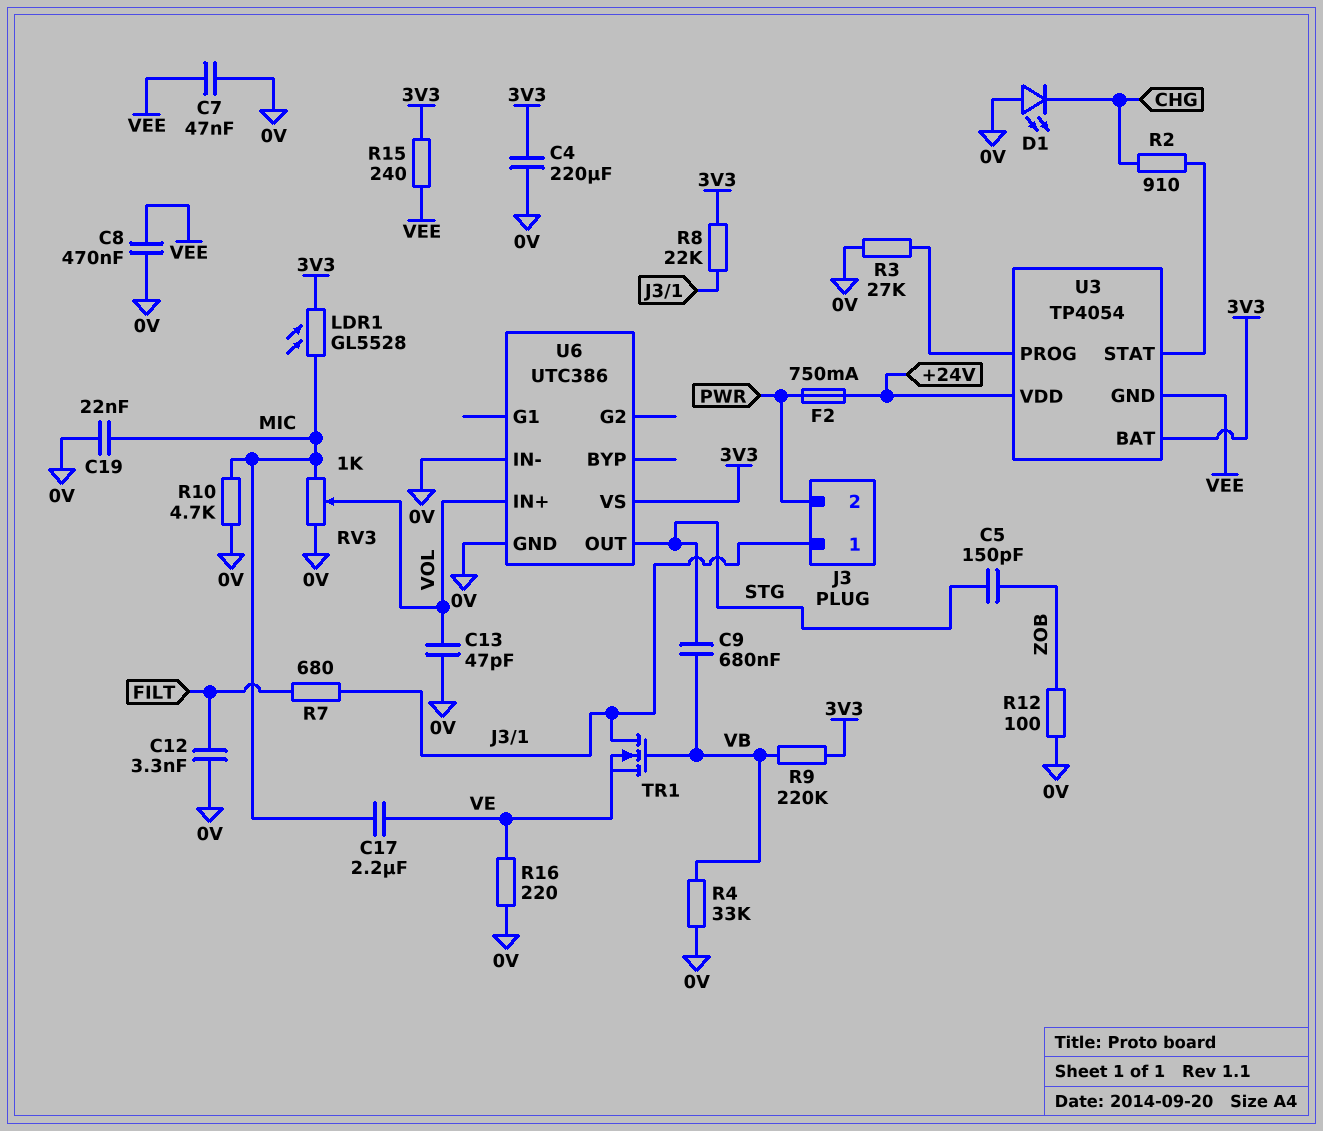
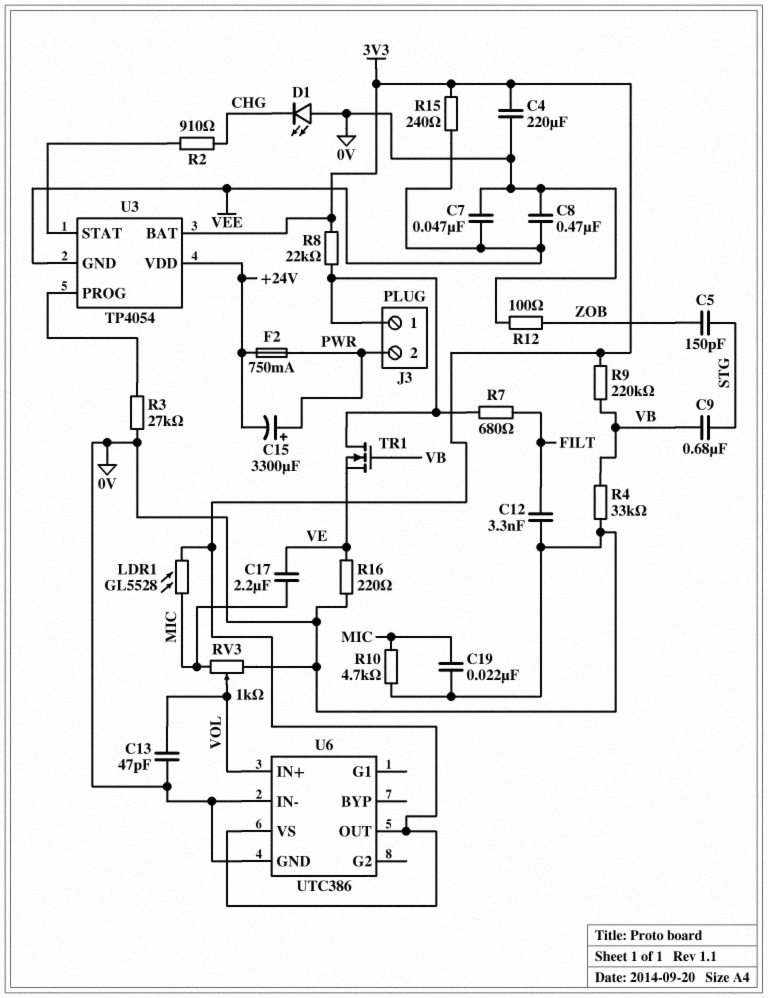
C15: none -> 3300uF (plus PWR, minus +24V)
U6 pin OUT: STG -> 3V3

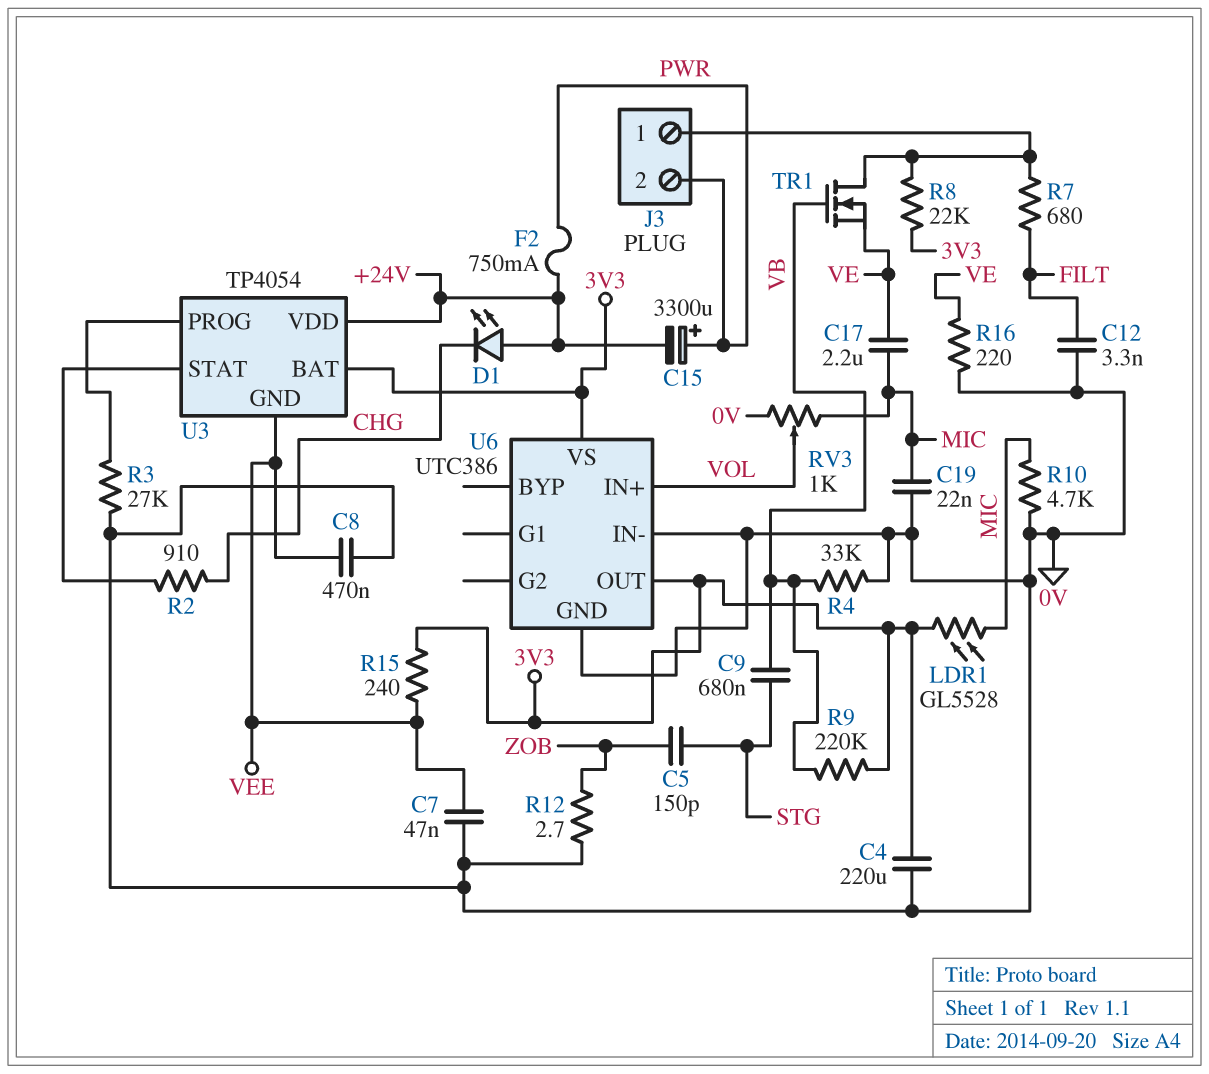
C13: 47pF (0V, VOL) -> none
D1: LED (A 0V, K CHG) -> LED (A +24V, K CHG)
R12: 100 (0V, ZOB) -> 2.7 (0V, ZOB)

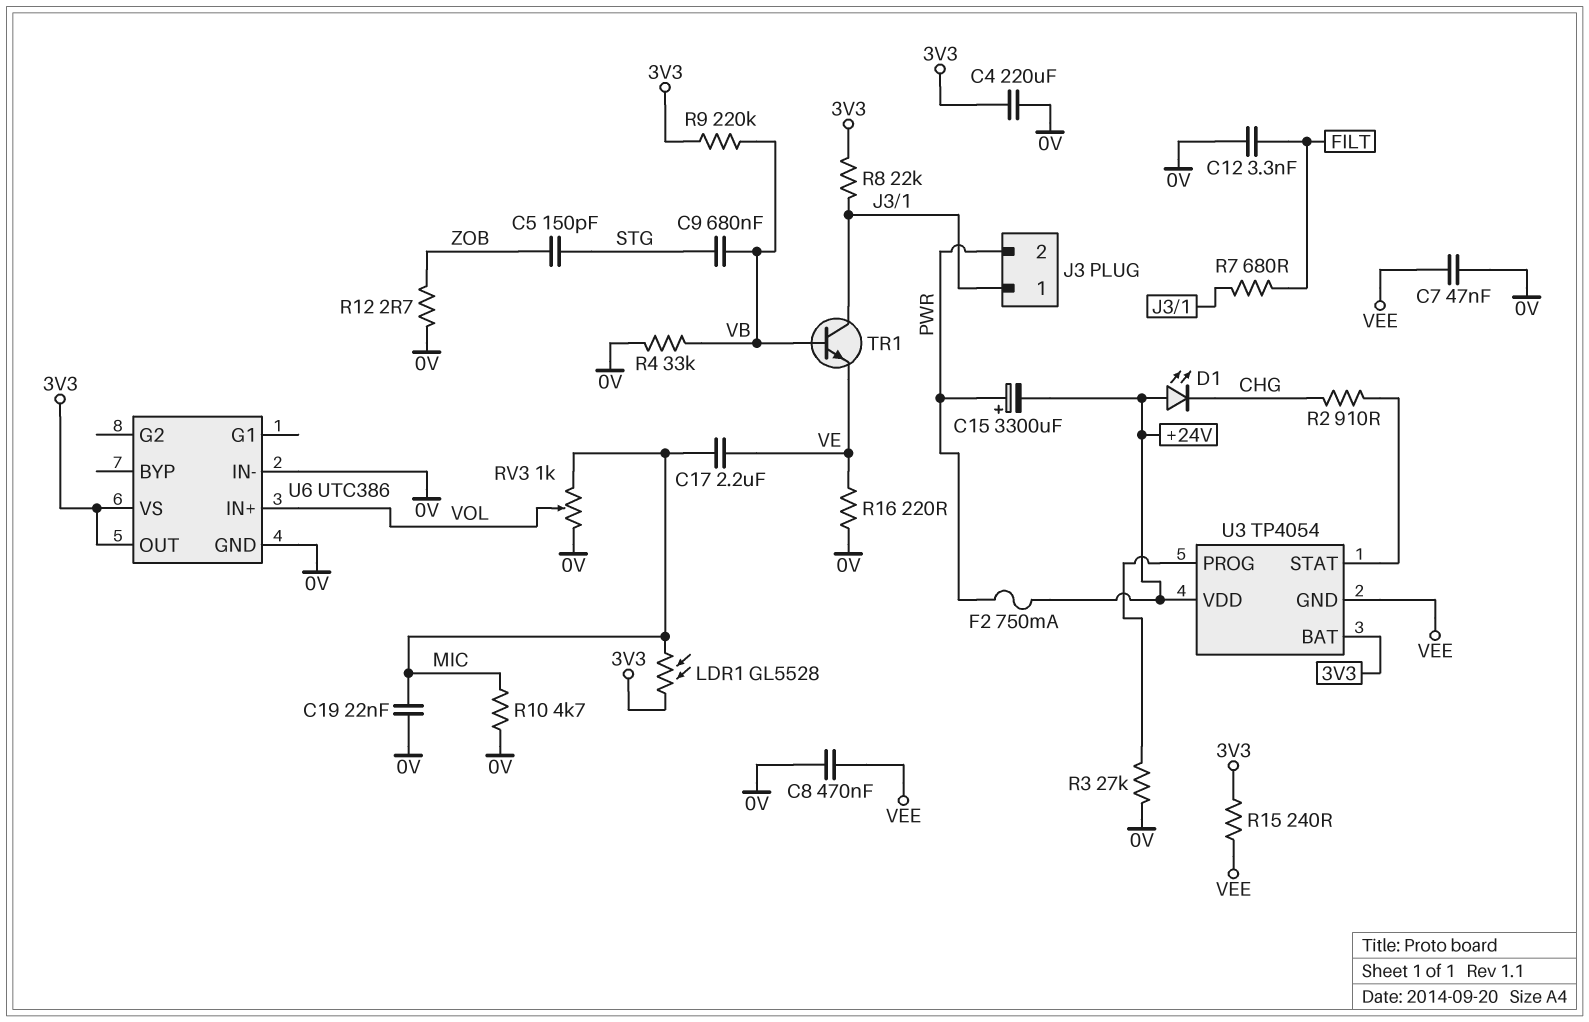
TR1: NMOS (G VB, D J3/1, S VE) -> NPN (B VB, C J3/1, E VE)

